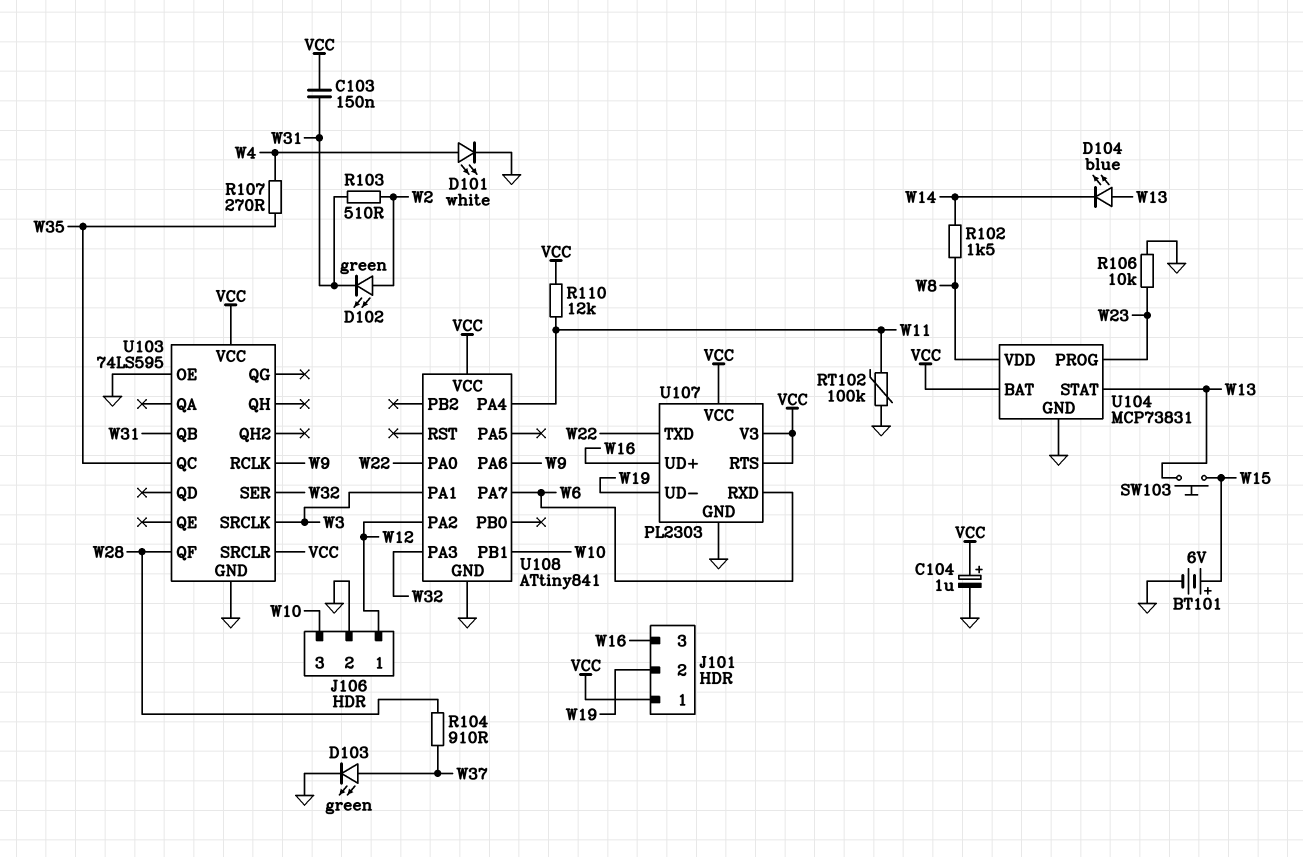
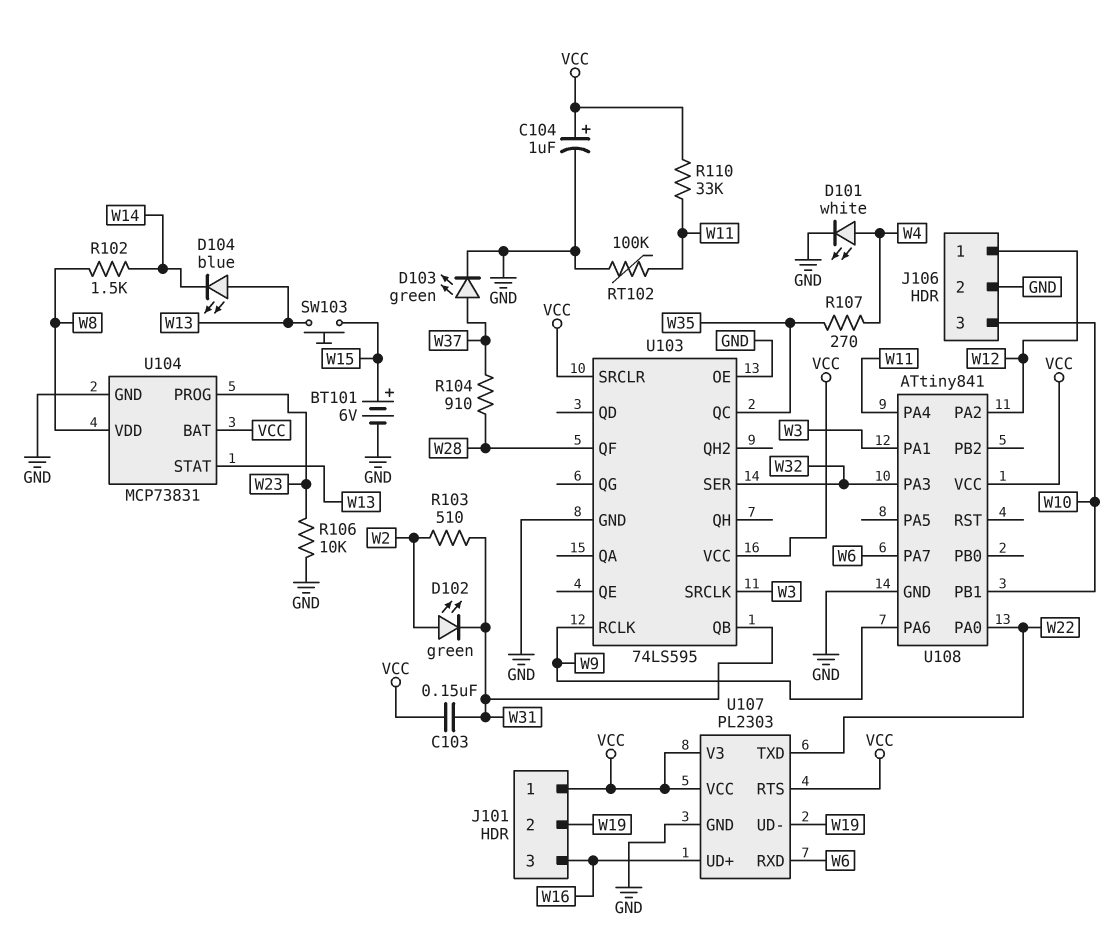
R110: 12k (VCC, W11) -> 33k (VCC, W11)

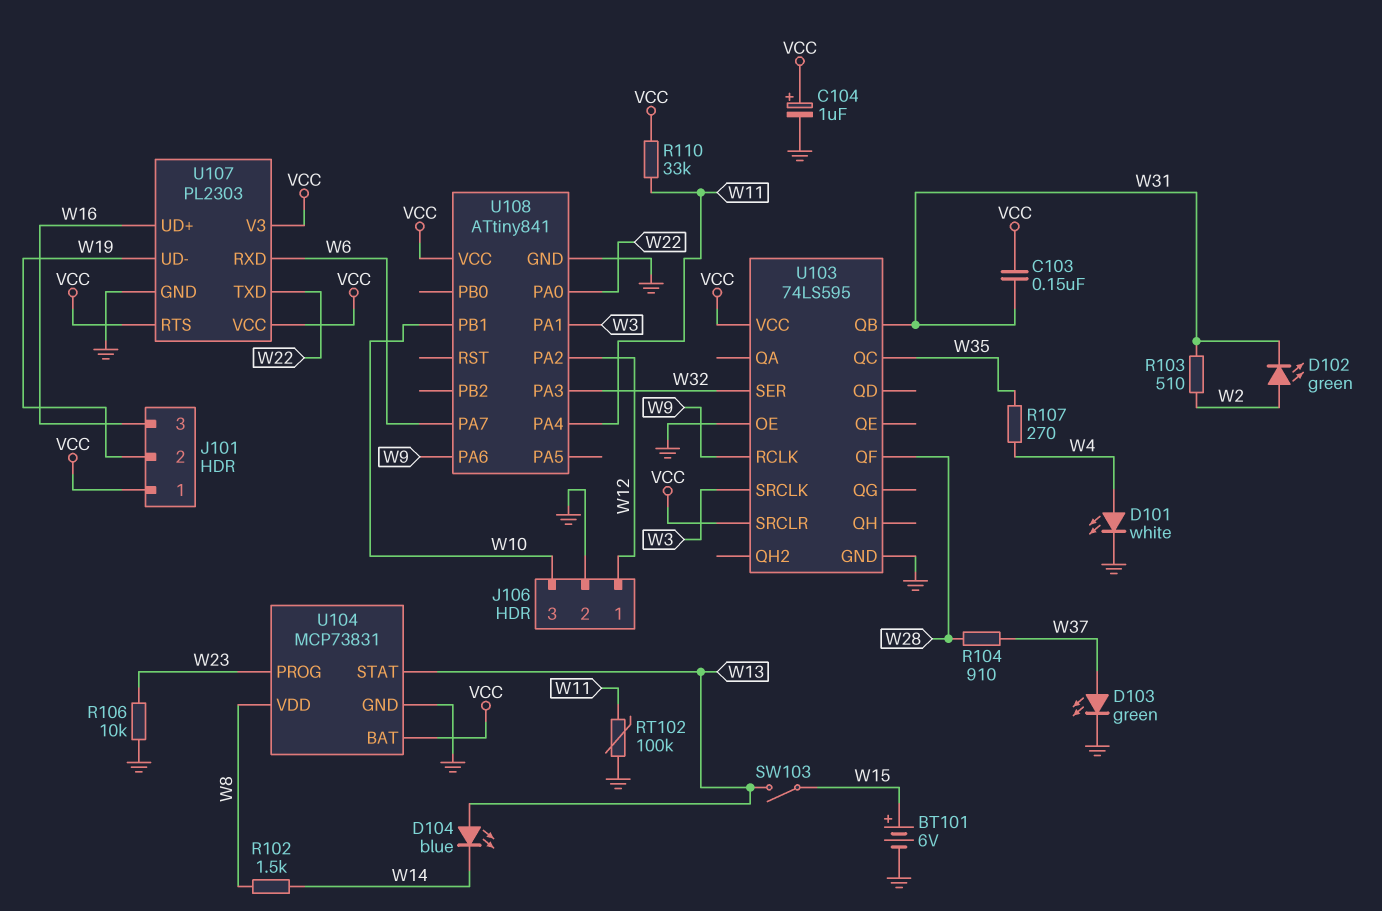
SW103: button (W13, W15) -> switch (W13, W15)

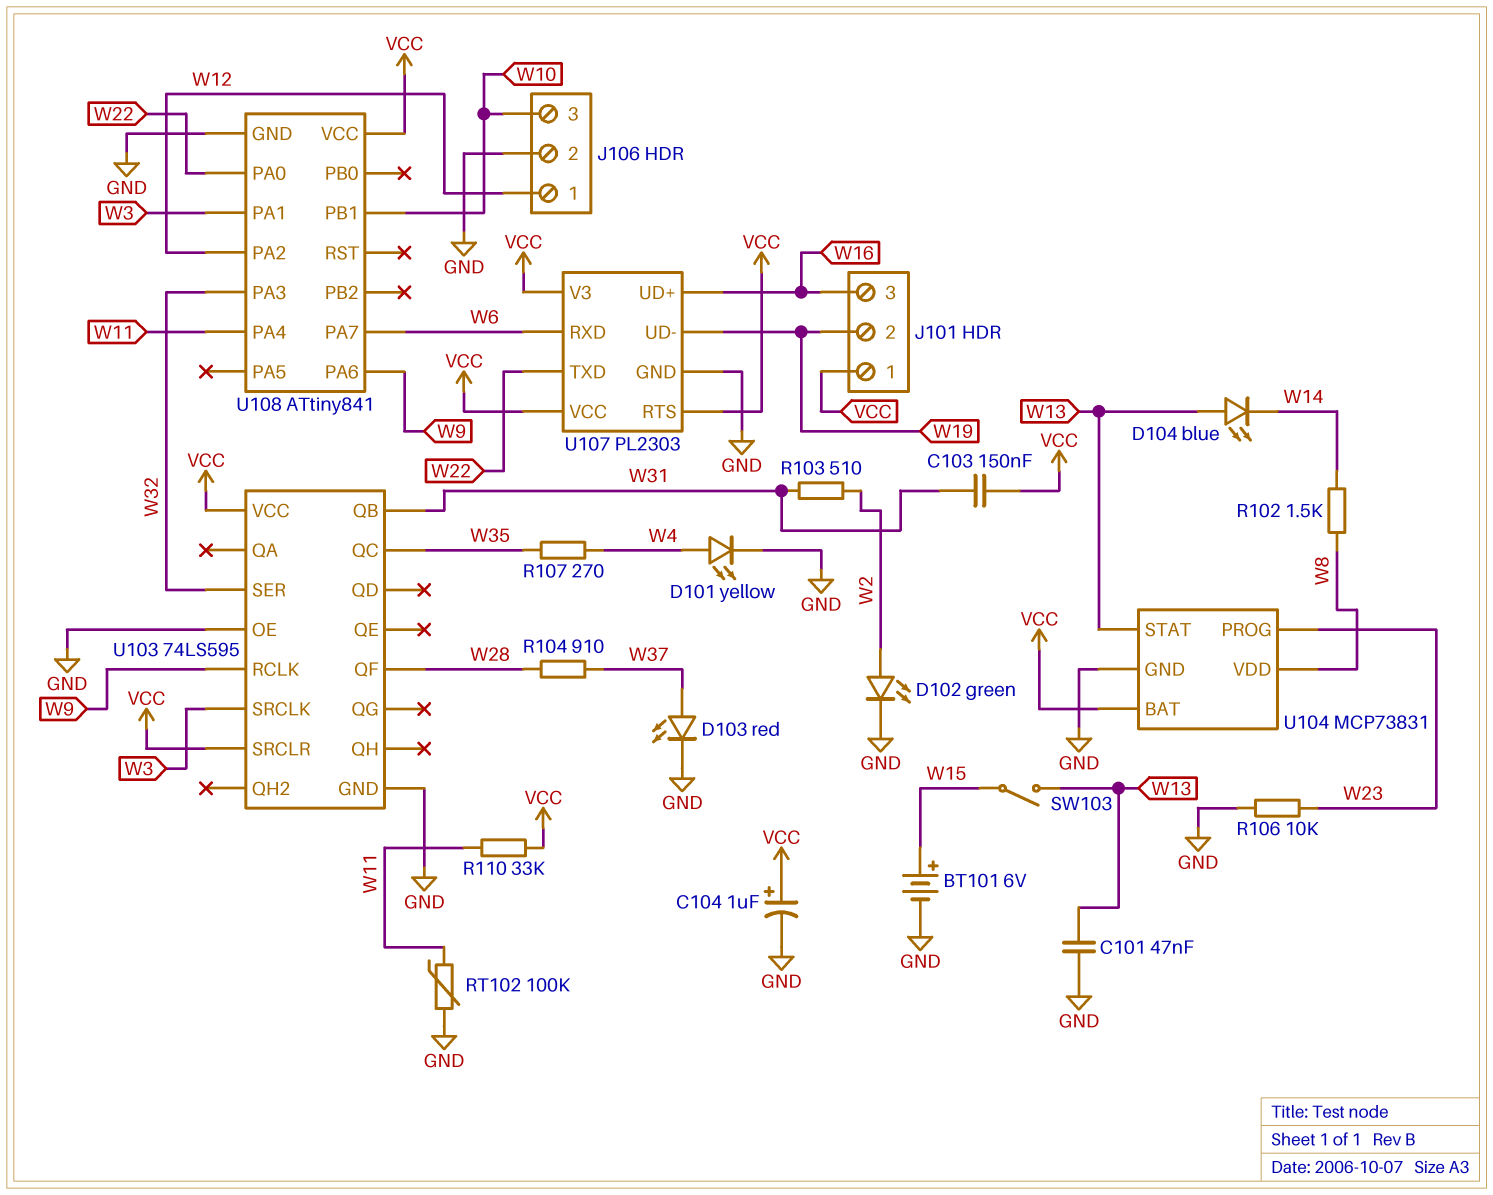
C101: none -> 47nF (GND, W13)
D101: LED white (A W4, K GND) -> LED yellow (A W4, K GND)
D102: LED green (A W2, K W31) -> LED green (A W2, K GND)
D103: LED green (A W37, K GND) -> LED red (A W37, K GND)

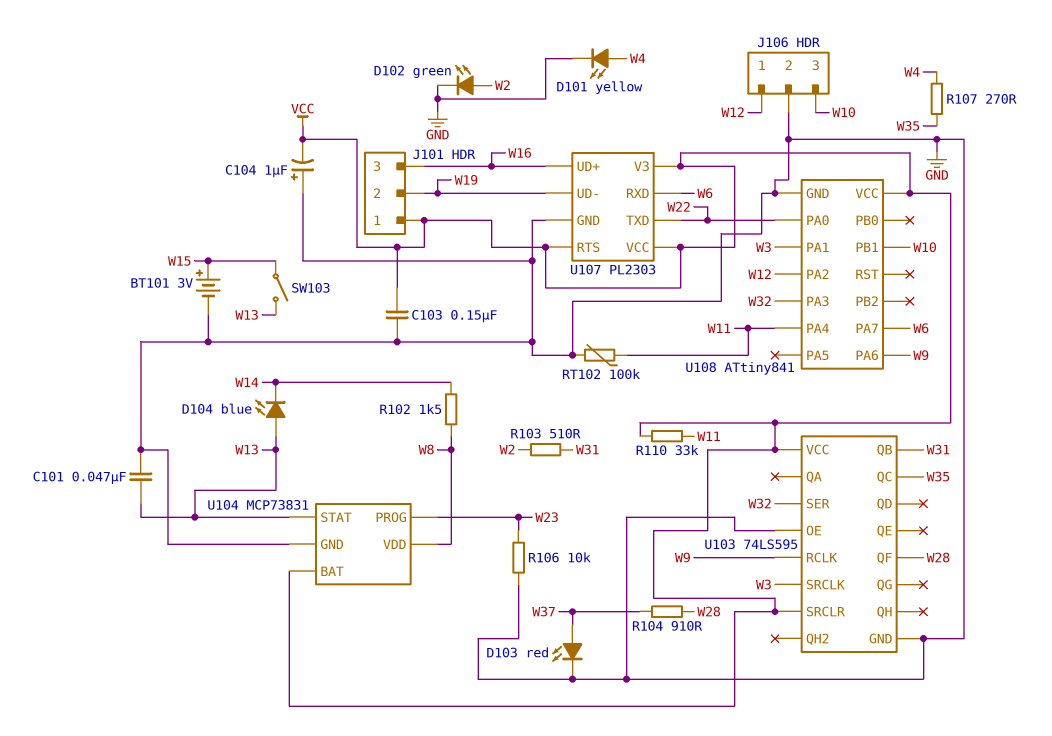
BT101: 6V (plus W15, minus GND) -> 3V (plus W15, minus GND)
C103: 150nF (VCC, W31) -> 150nF (GND, VCC)
C104: 1uF (plus VCC, minus GND) -> 1uF (plus GND, minus VCC)

